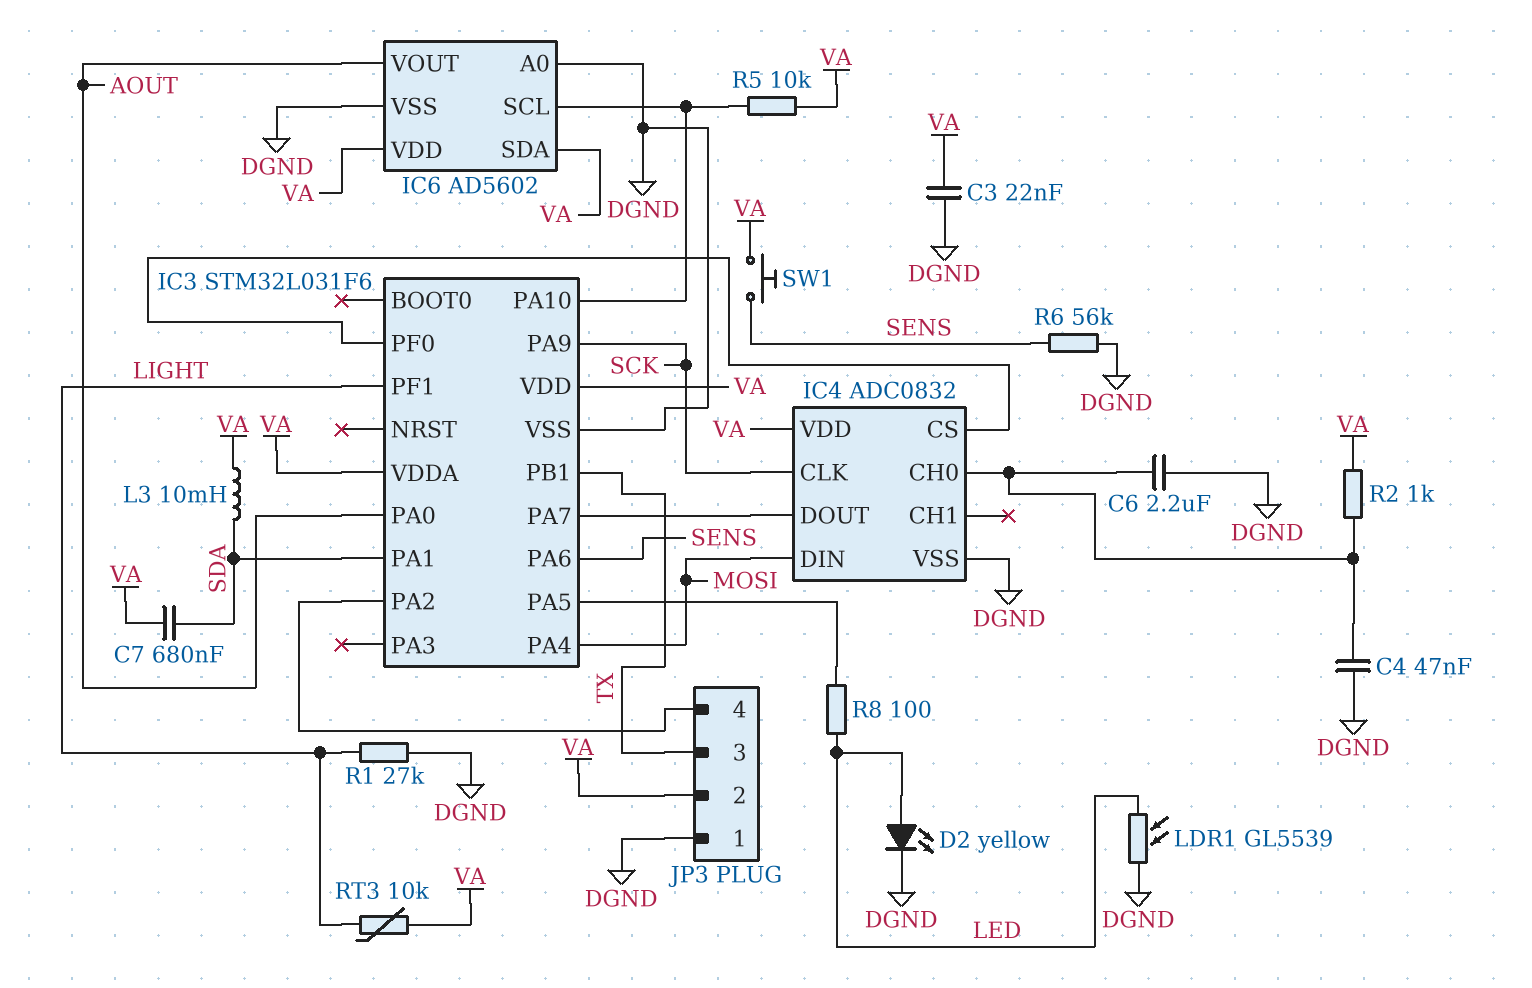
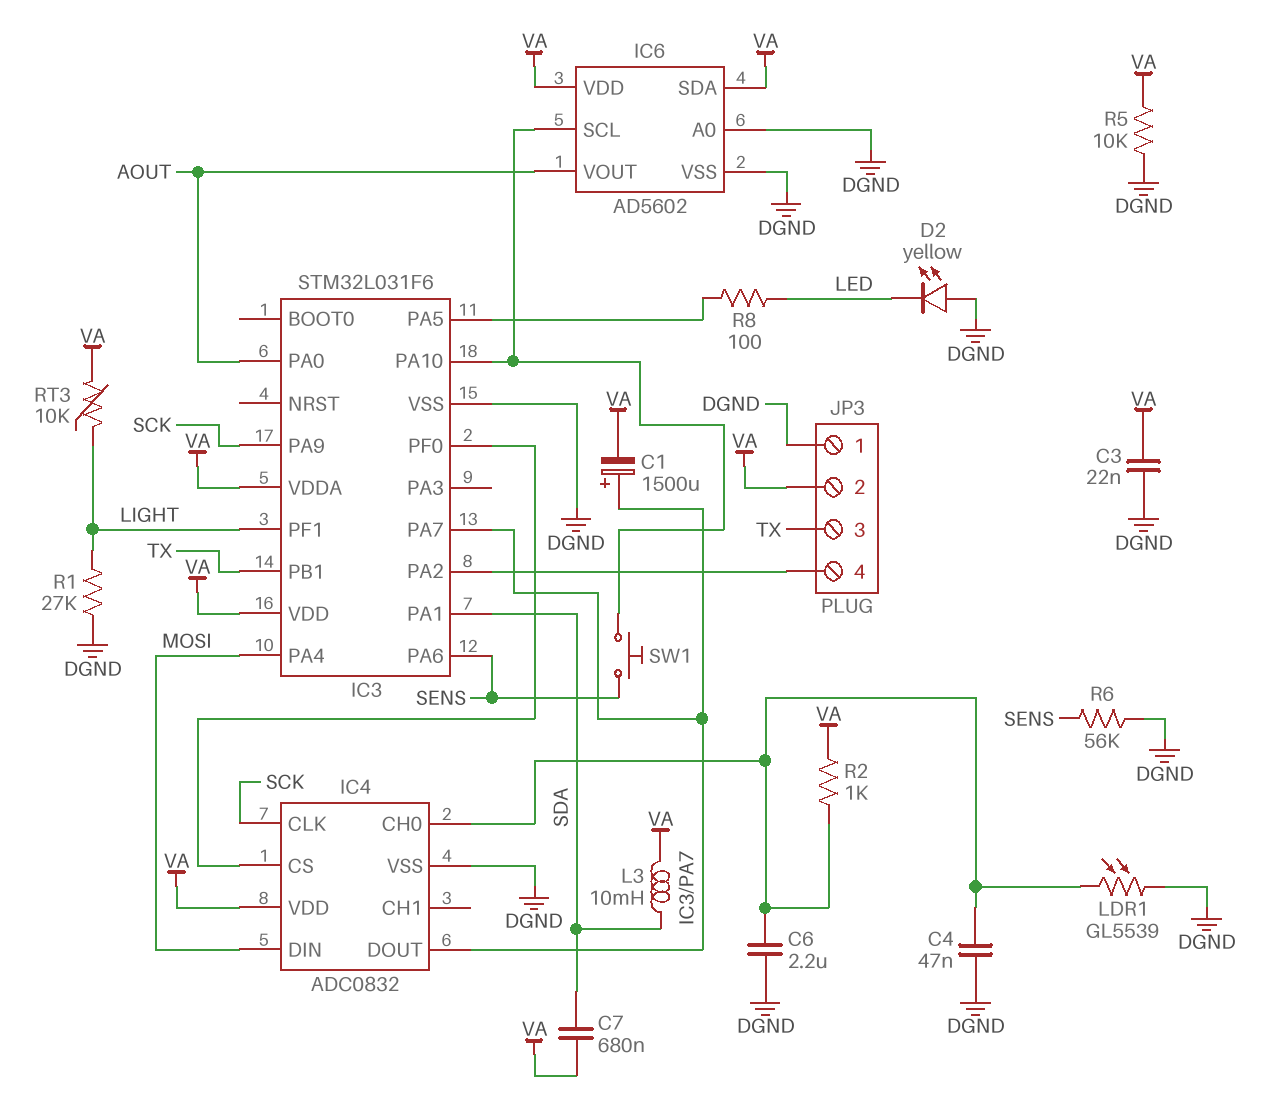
C1: none -> 1500uF (plus IC3/PA7, minus VA)
D2: LED yellow (A LED, K DGND) -> LED yellow (A DGND, K LED)
LDR1: GL5539 (DGND, LED) -> GL5539 (DGND, IC4/CH0)
R5: 10k (IC3/PA10, VA) -> 10k (DGND, VA)
SW1: button (SENS, VA) -> button (IC3/PA10, SENS)

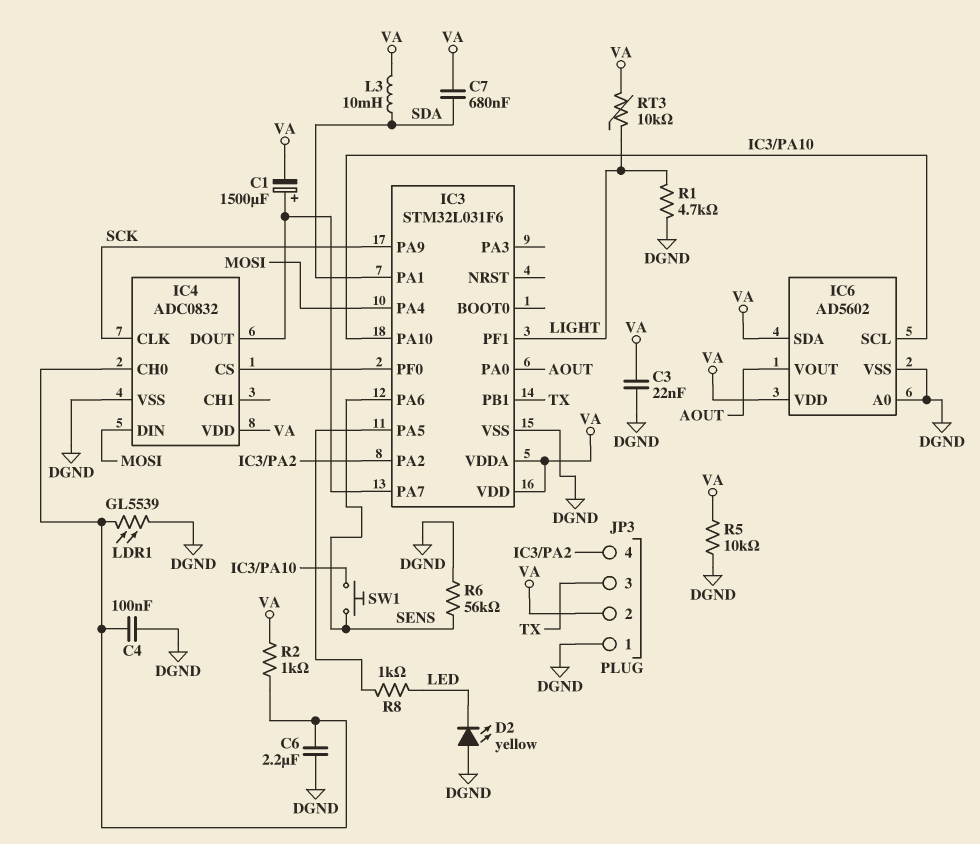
C4: 47nF (DGND, IC4/CH0) -> 100nF (DGND, IC4/CH0)
R1: 27k (DGND, LIGHT) -> 4.7k (DGND, LIGHT)
R8: 100 (IC3/PA5, LED) -> 1k (IC3/PA5, LED)

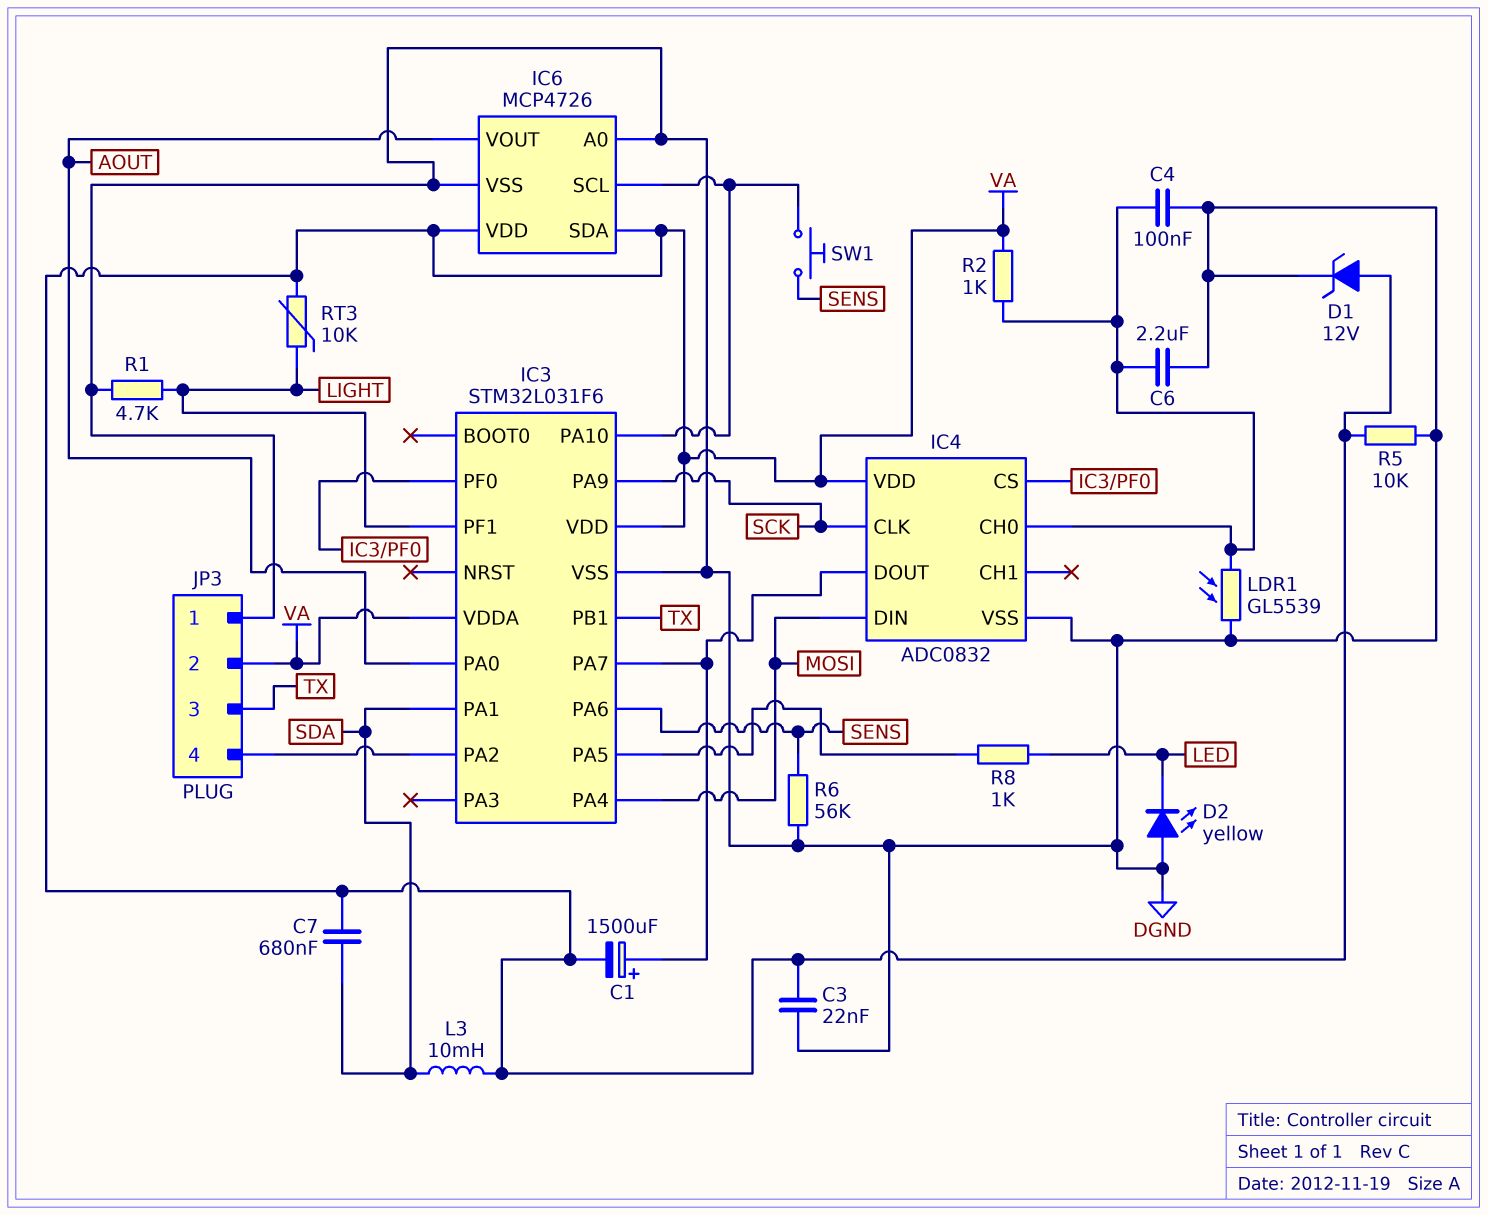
D1: none -> zener 12V (A VA, K DGND)
IC6: AD5602 -> MCP4726

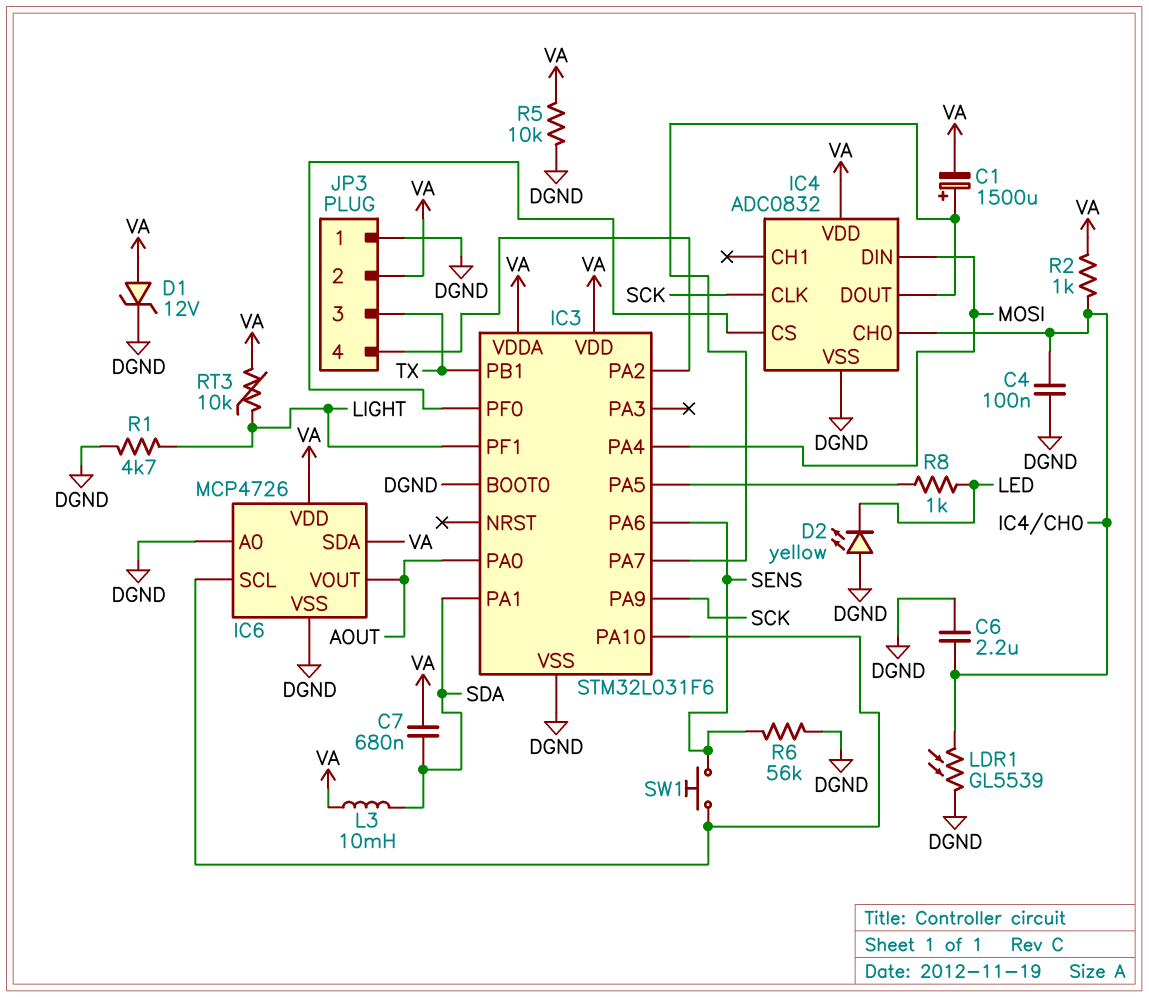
C3: 22nF (DGND, VA) -> none
IC3 pin BOOT0: none -> DGND

